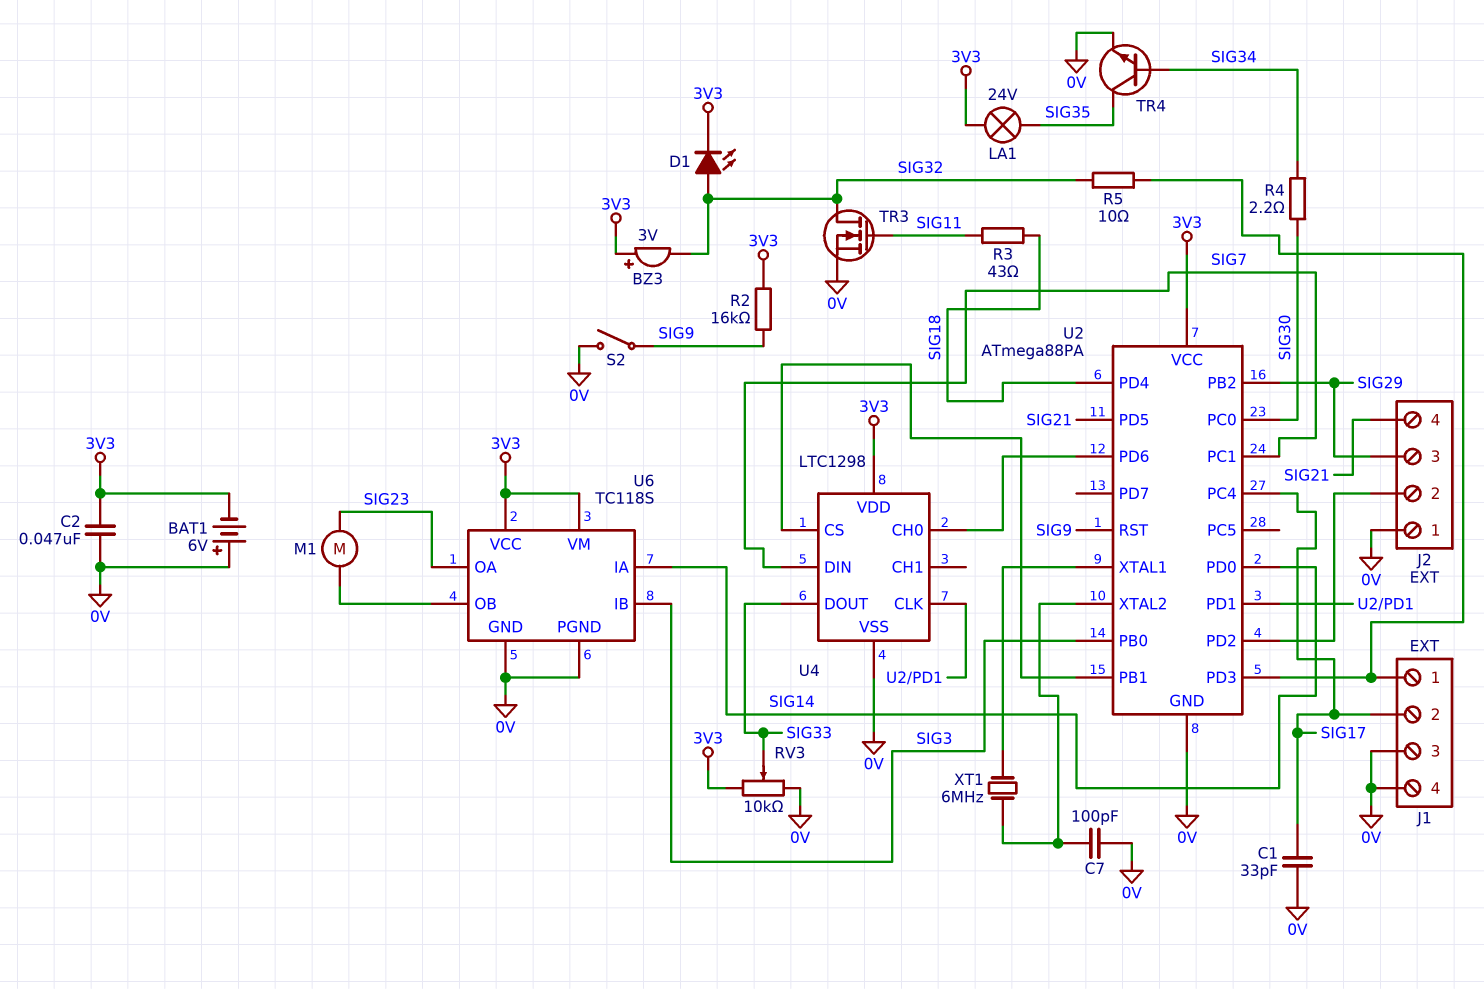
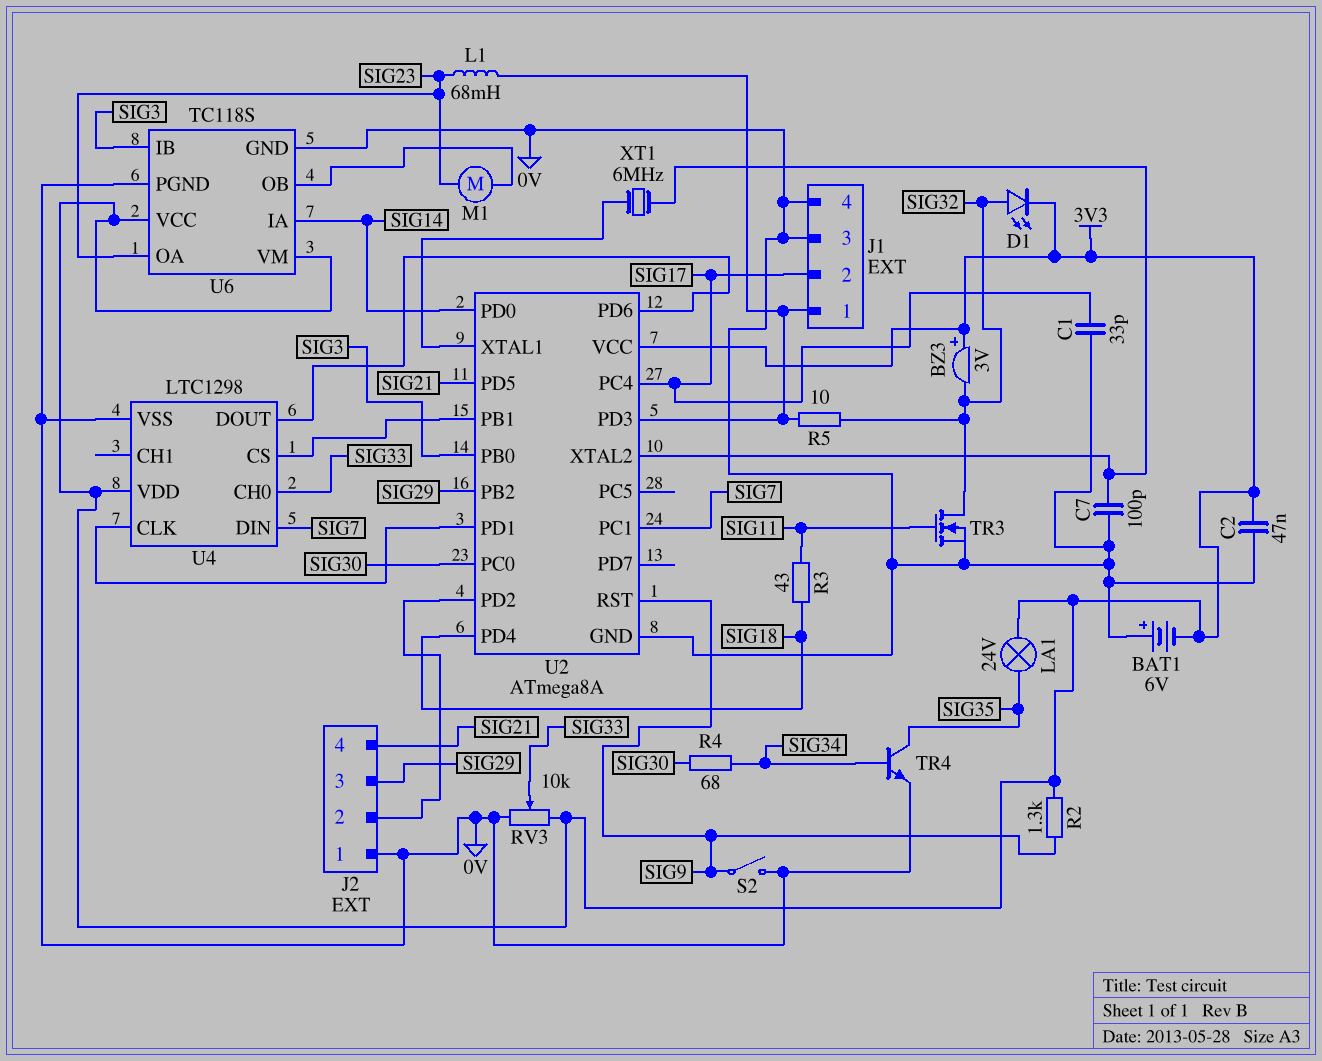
L1: none -> 68mH (J1/1, SIG23)
R2: 16k (3V3, SIG9) -> 1.3k (3V3, SIG9)
R4: 2.2 (SIG30, SIG34) -> 68 (SIG30, SIG34)
U2: ATmega88PA -> ATmega8A
U4 pin CH0: U2/PD6 -> SIG33
U4 pin DOUT: SIG33 -> U2/PD6

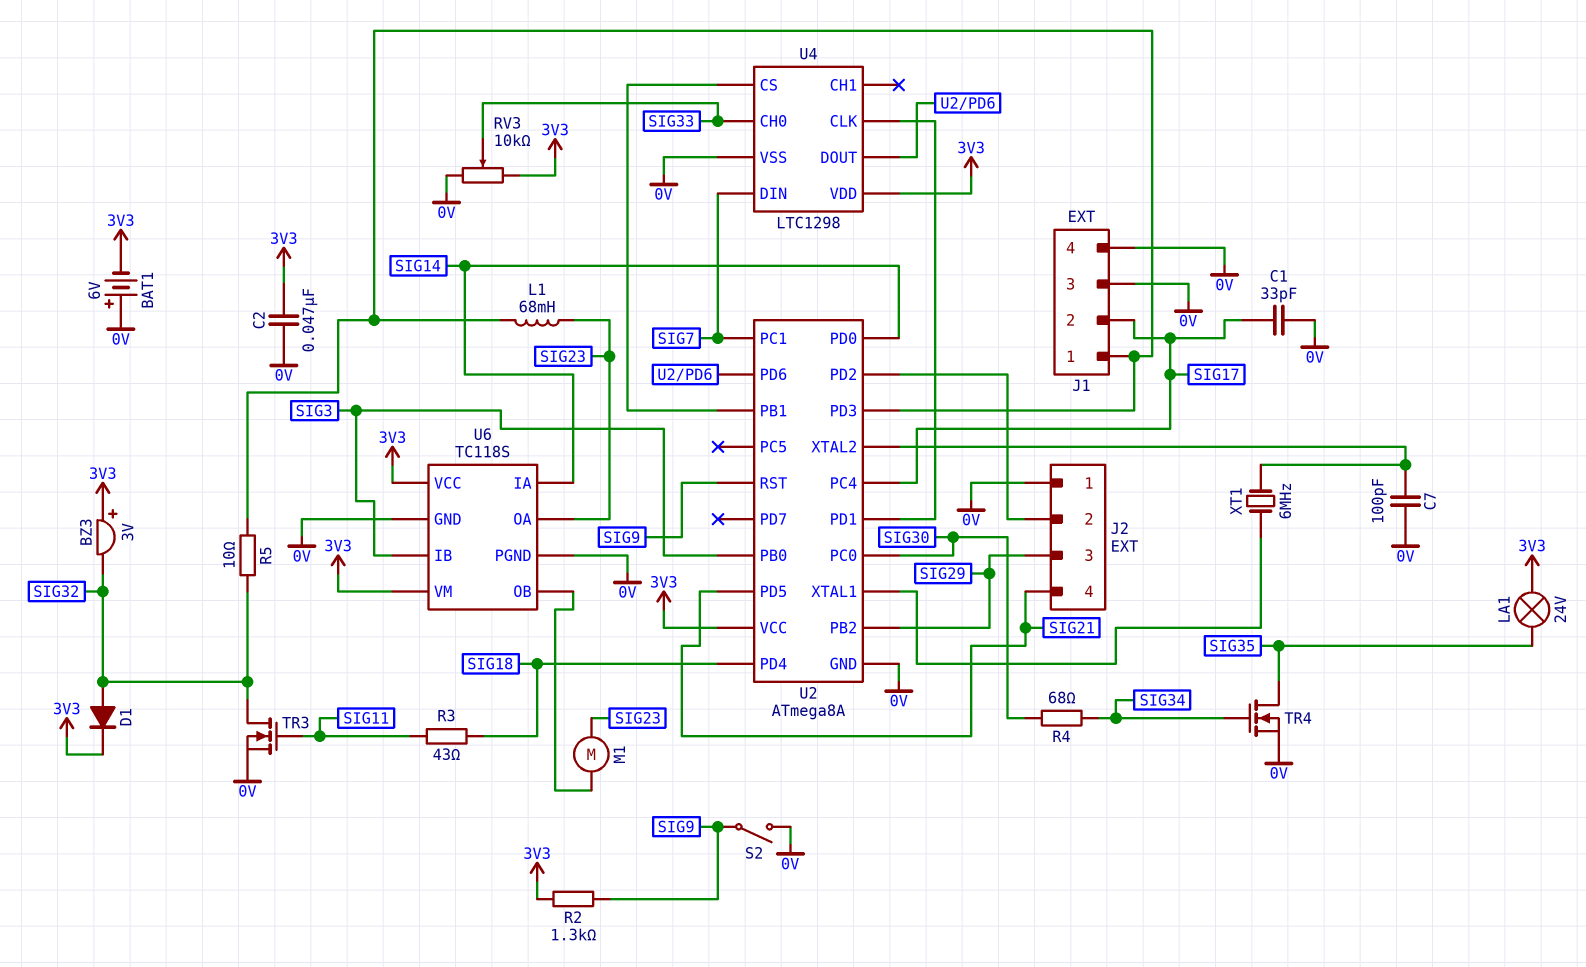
D1: LED (A SIG32, K 3V3) -> diode (A SIG32, K 3V3)
TR4: NPN (B SIG34, C SIG35, E 0V) -> NMOS (G SIG34, D SIG35, S 0V)

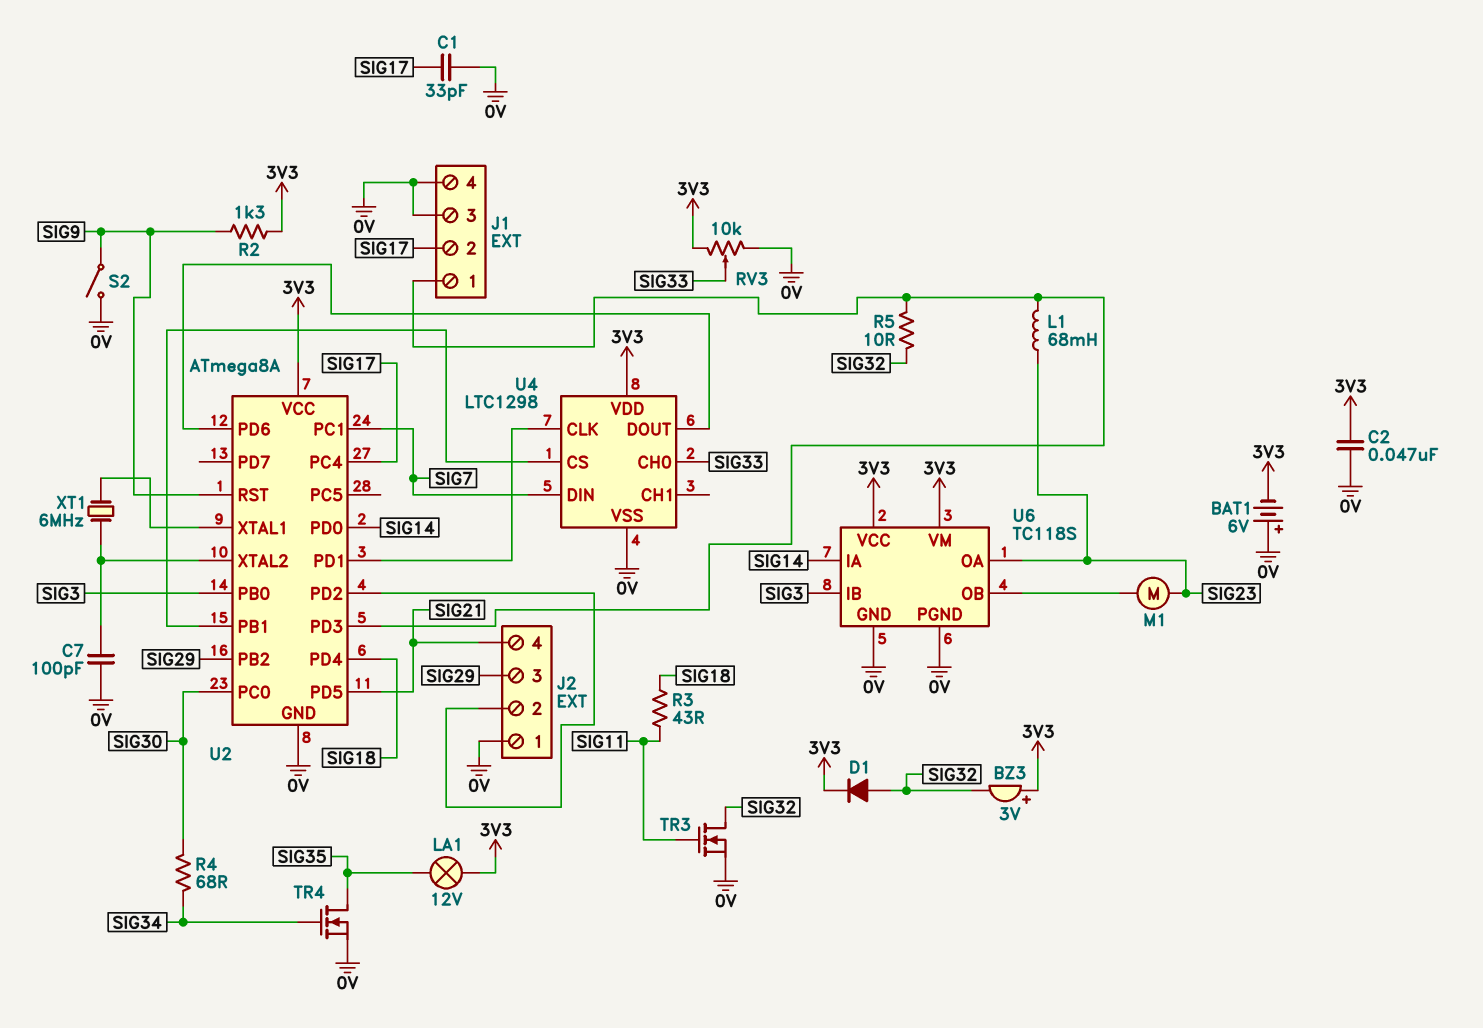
LA1: lamp 24V (3V3, SIG35) -> lamp 12V (3V3, SIG35)

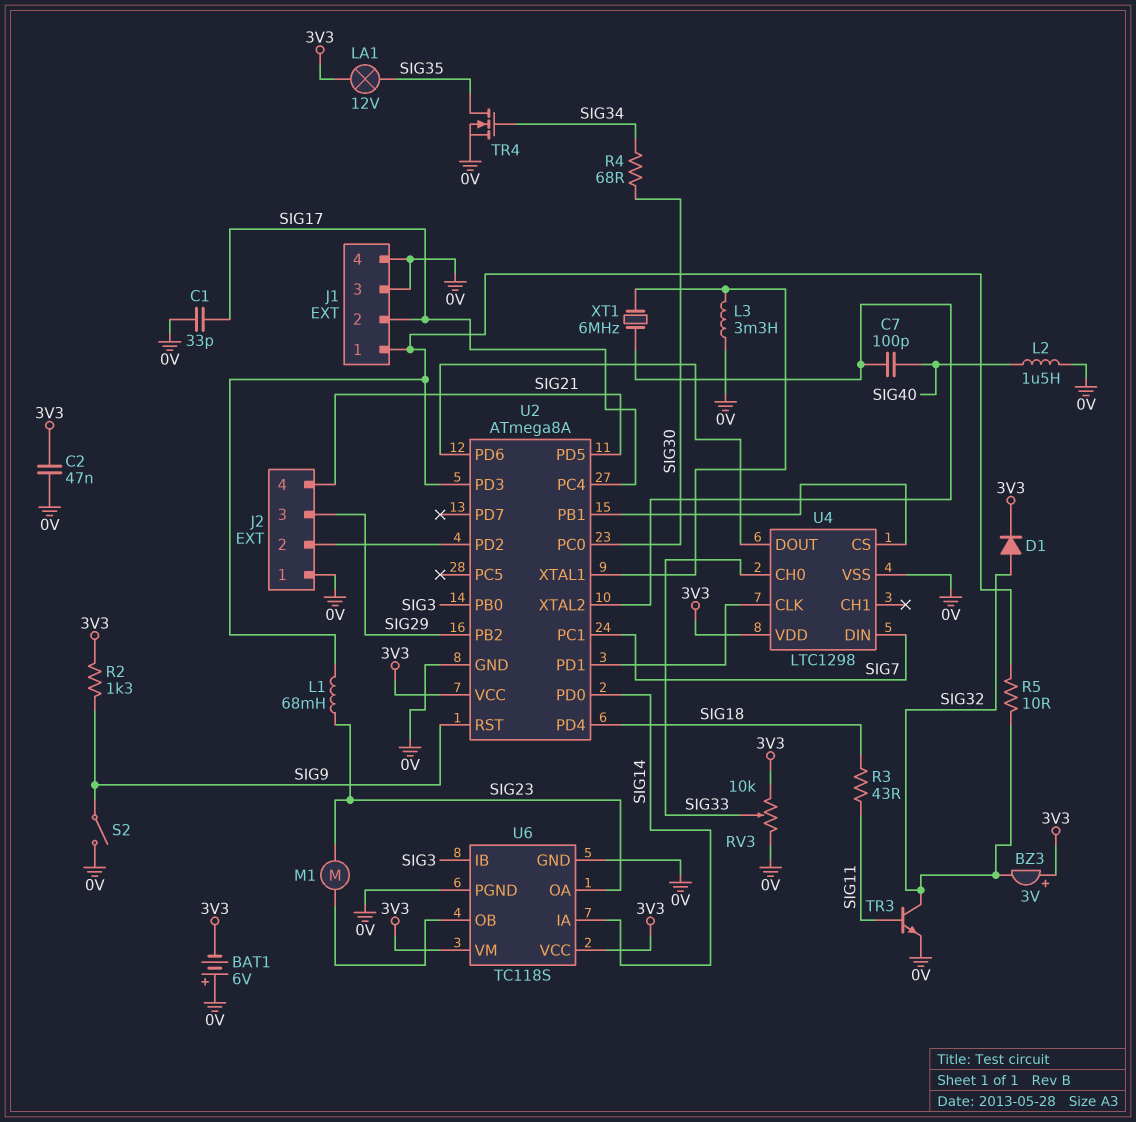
C7: 100pF (0V, U2/XTAL2) -> 100pF (SIG40, U2/XTAL2)
L2: none -> 1.5uH (0V, SIG40)
L3: none -> 3.3mH (0V, U2/XTAL1)
TR3: NMOS (G SIG11, D SIG32, S 0V) -> NPN (B SIG11, C SIG32, E 0V)

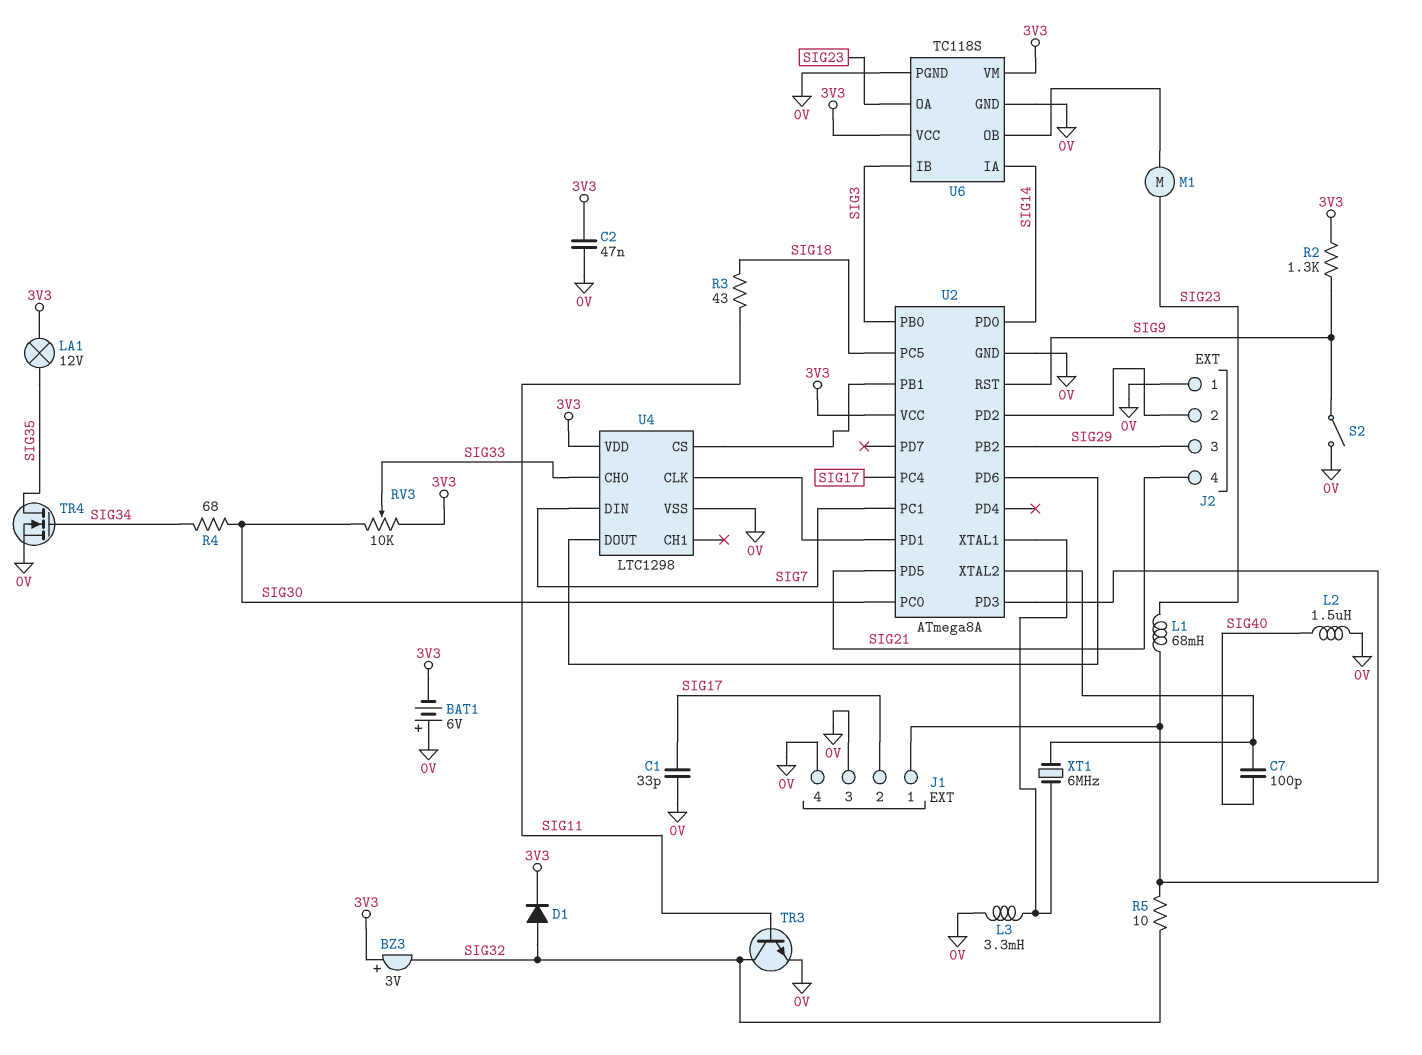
RV3: 10k (0V, 3V3, wiper SIG33) -> 10k (3V3, SIG30, wiper SIG33)
U2 pin PC5: none -> SIG18
U2 pin PD4: SIG18 -> none

